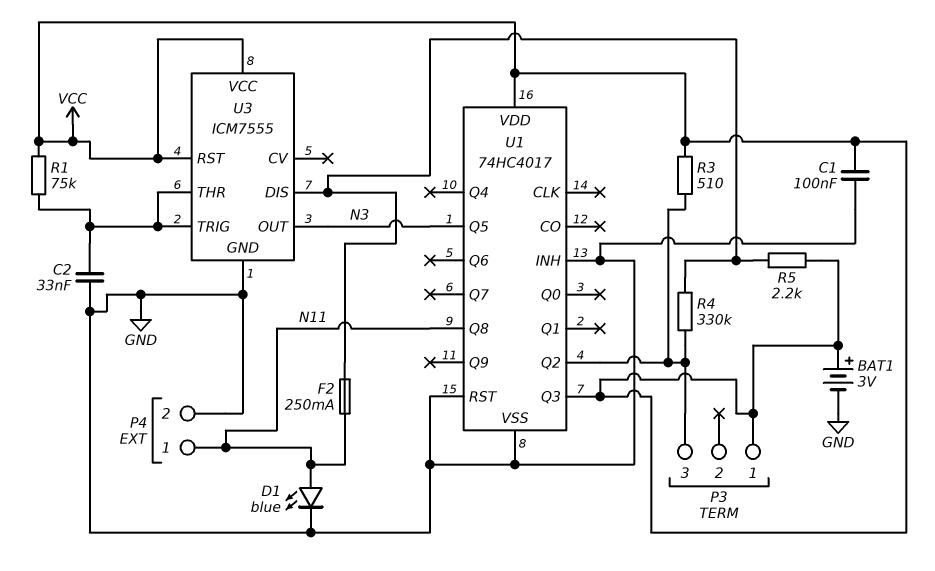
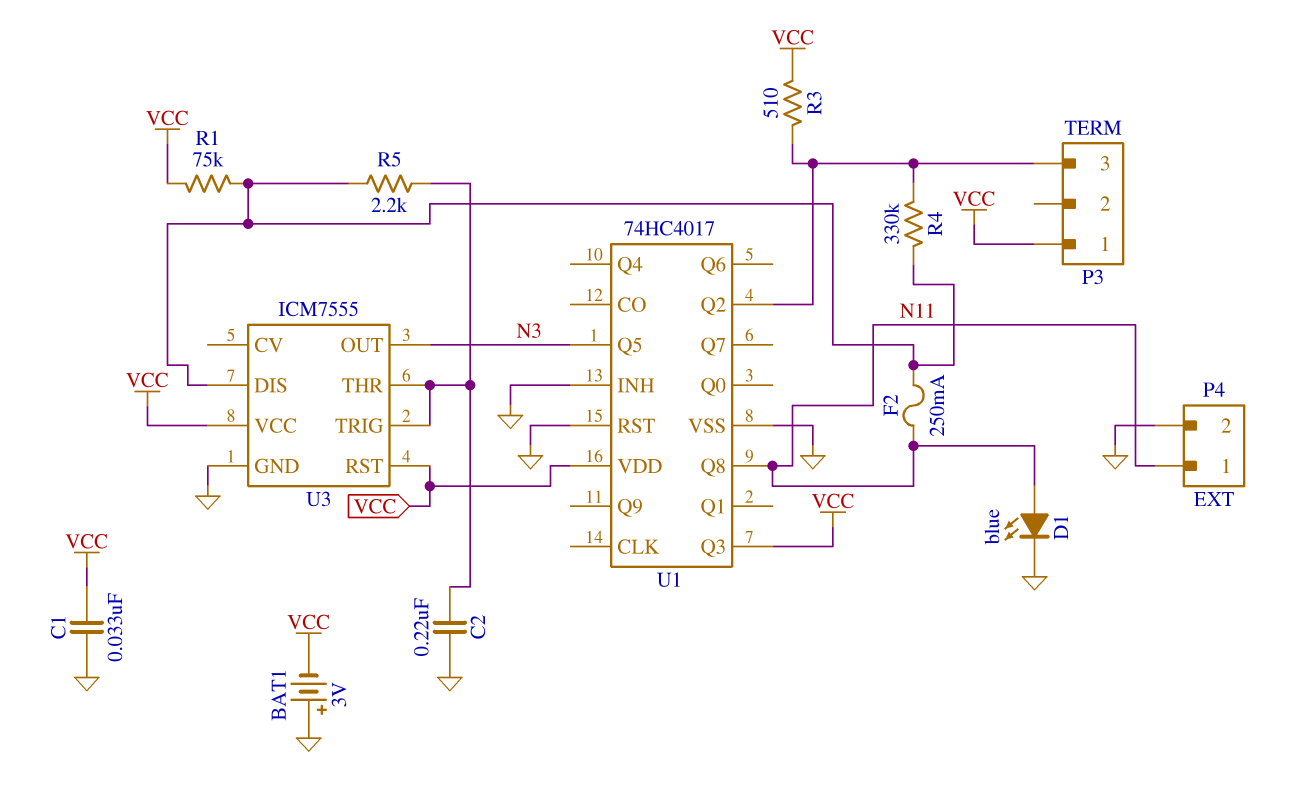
BAT1: 3V (plus VCC, minus GND) -> 3V (plus GND, minus VCC)
C1: 100nF (GND, VCC) -> 33nF (GND, VCC)
C2: 33nF (GND, U3/THR) -> 220nF (GND, U3/THR)
R1: 75k (U3/THR, VCC) -> 75k (U3/DIS, VCC)
R5: 2.2k (U3/DIS, VCC) -> 2.2k (U3/DIS, U3/THR)

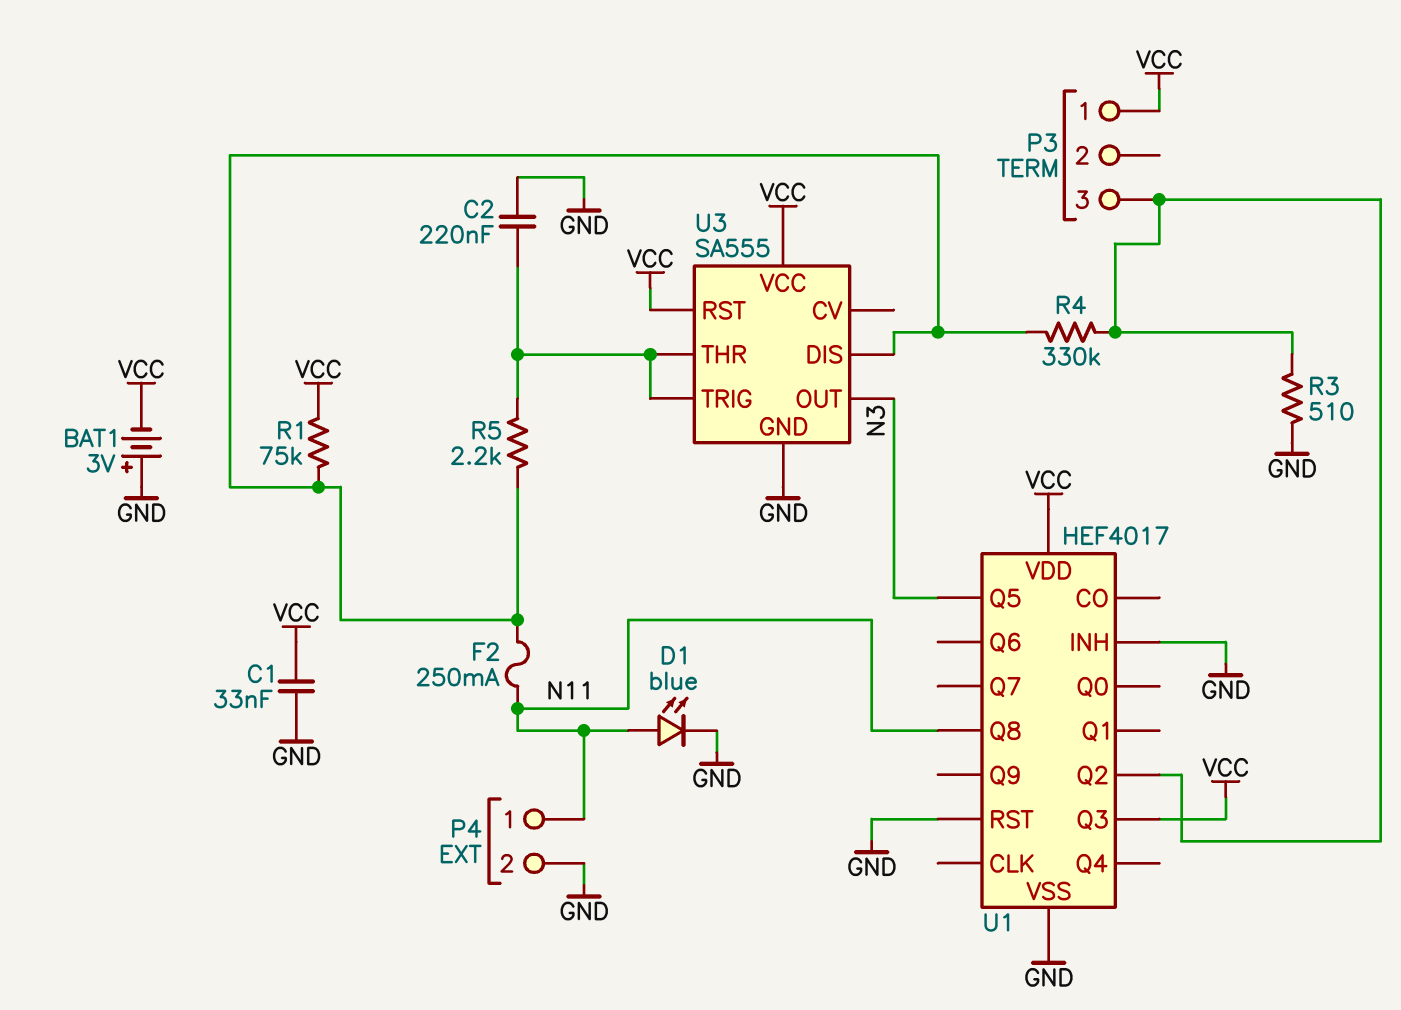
R3: 510 (P3/3, VCC) -> 510 (GND, P3/3)
U1: 74HC4017 -> HEF4017
U3: ICM7555 -> SA555

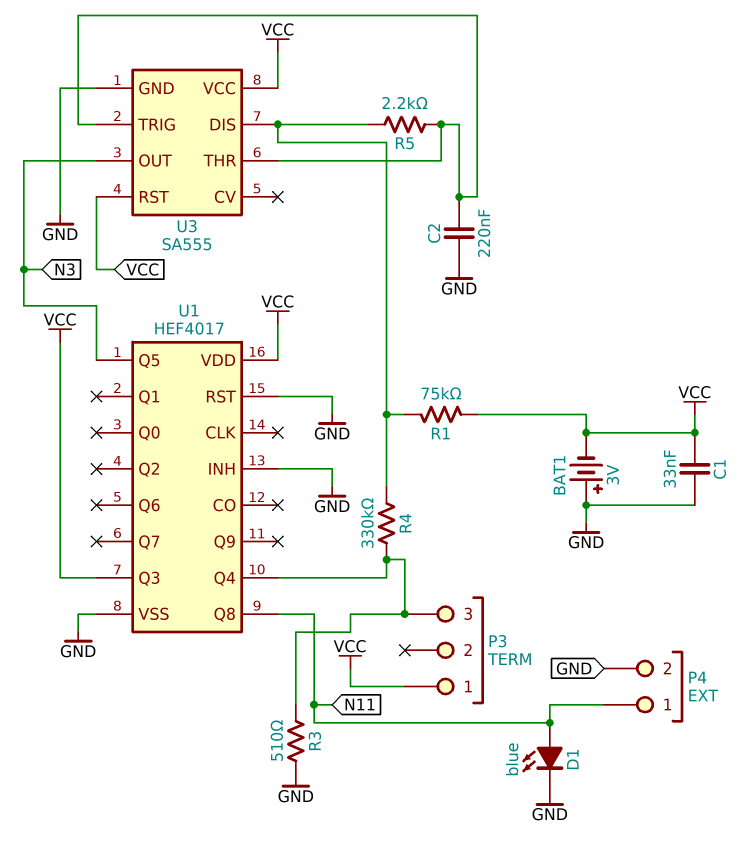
F2: 250mA (N11, U3/DIS) -> none
U1 pin Q2: P3/3 -> none
U1 pin Q4: none -> P3/3

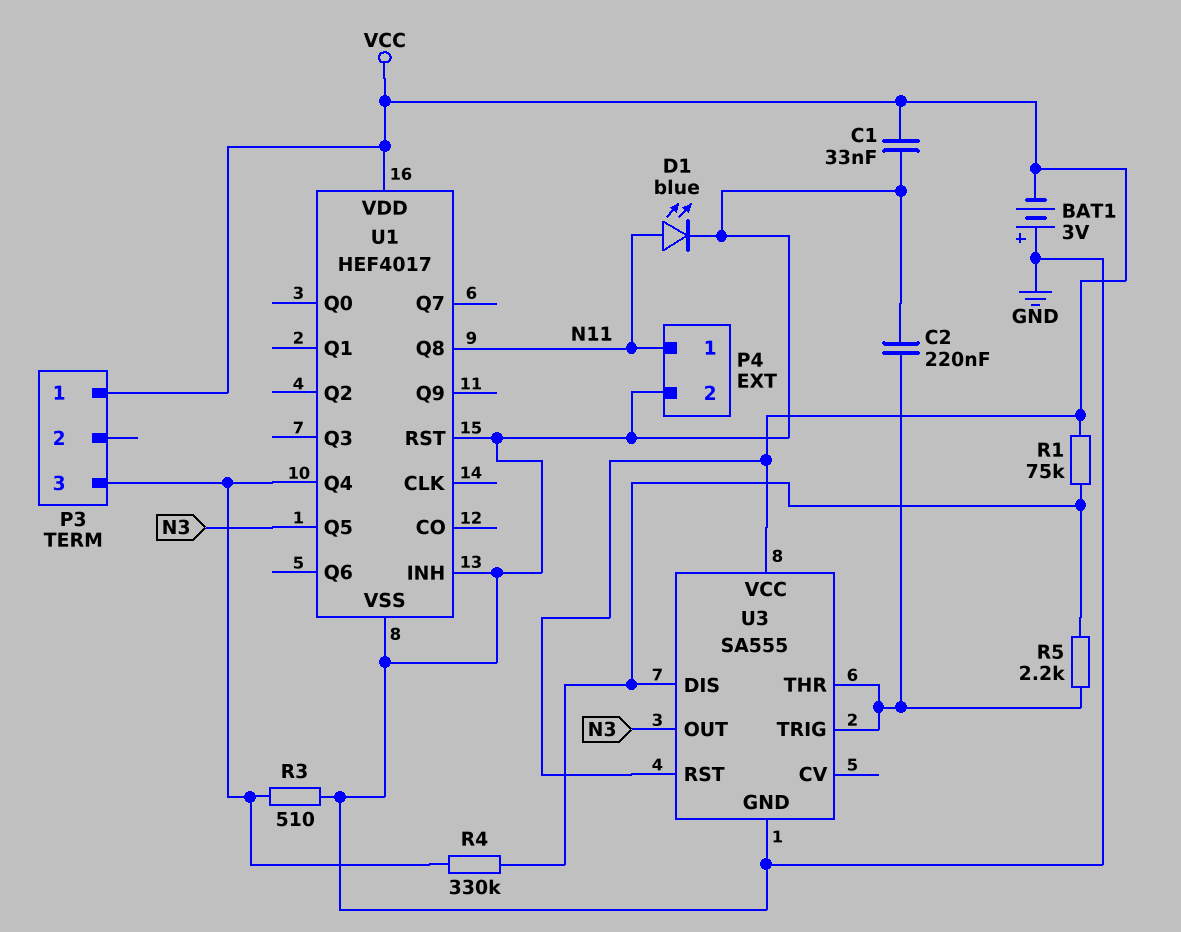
U1 pin Q3: VCC -> none

